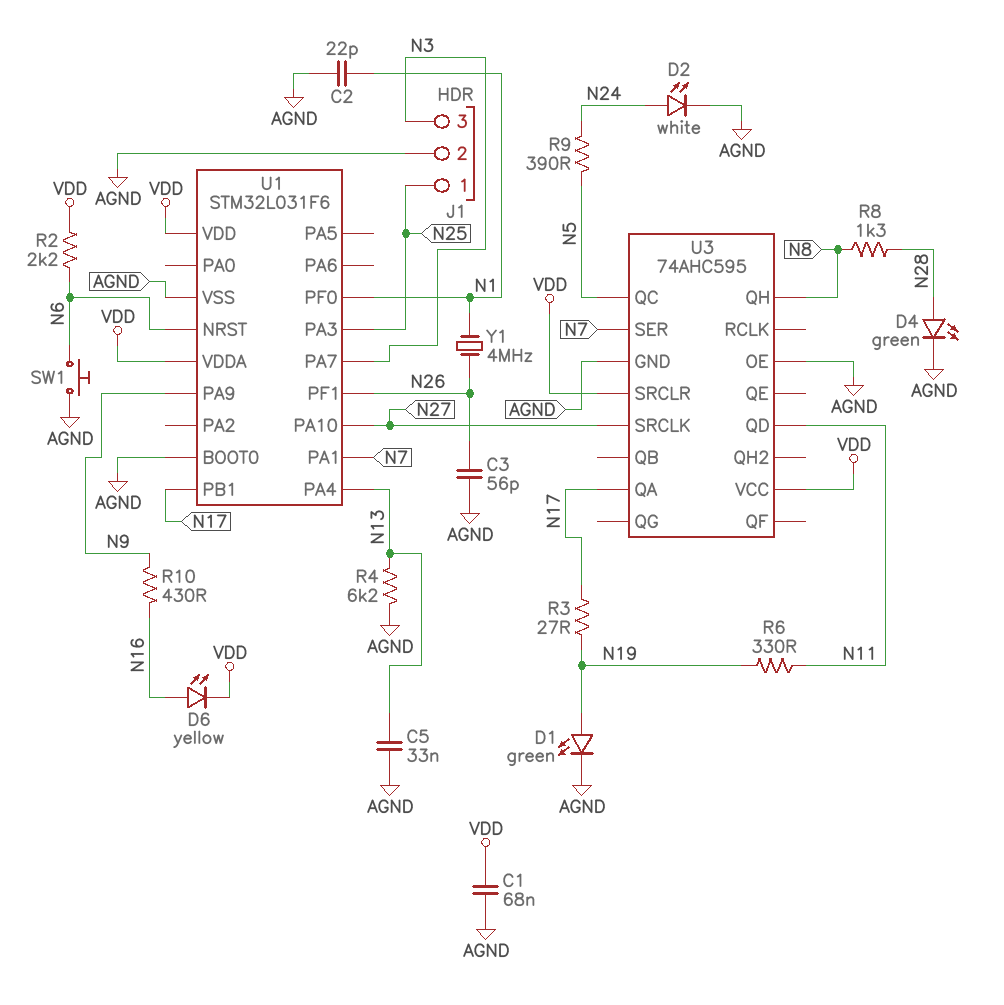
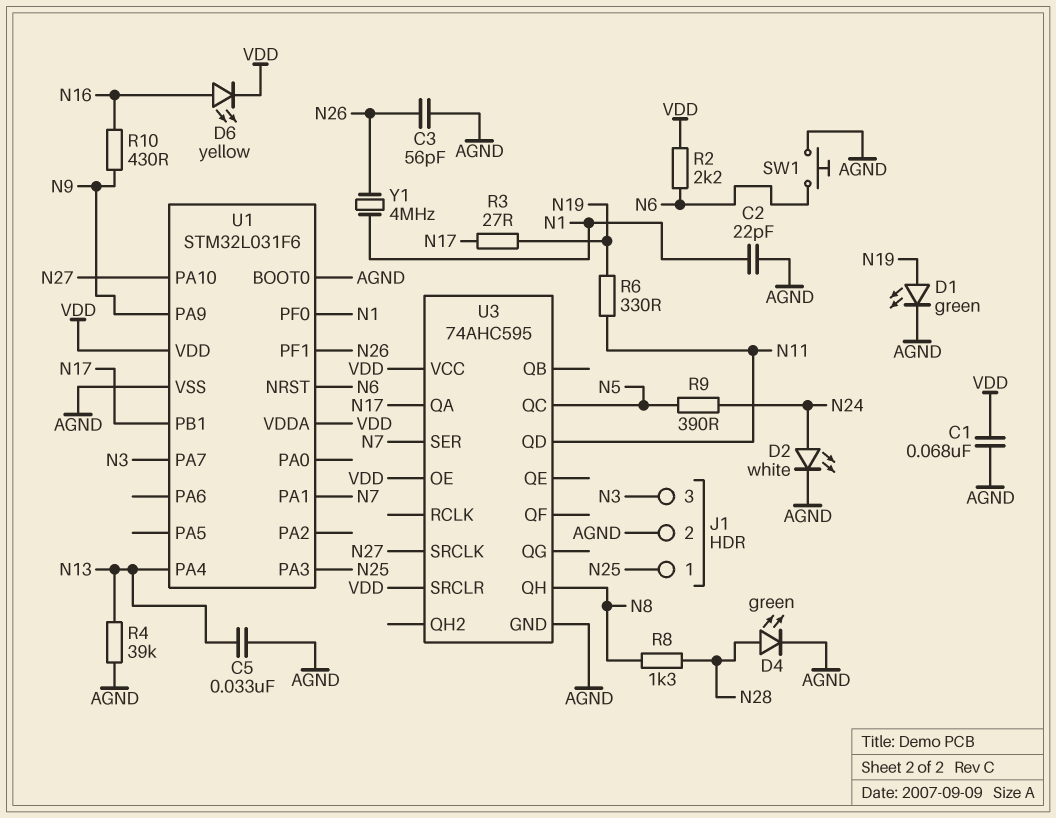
R4: 6.2k (AGND, N13) -> 39k (AGND, N13)
U3 pin OE: AGND -> VDD

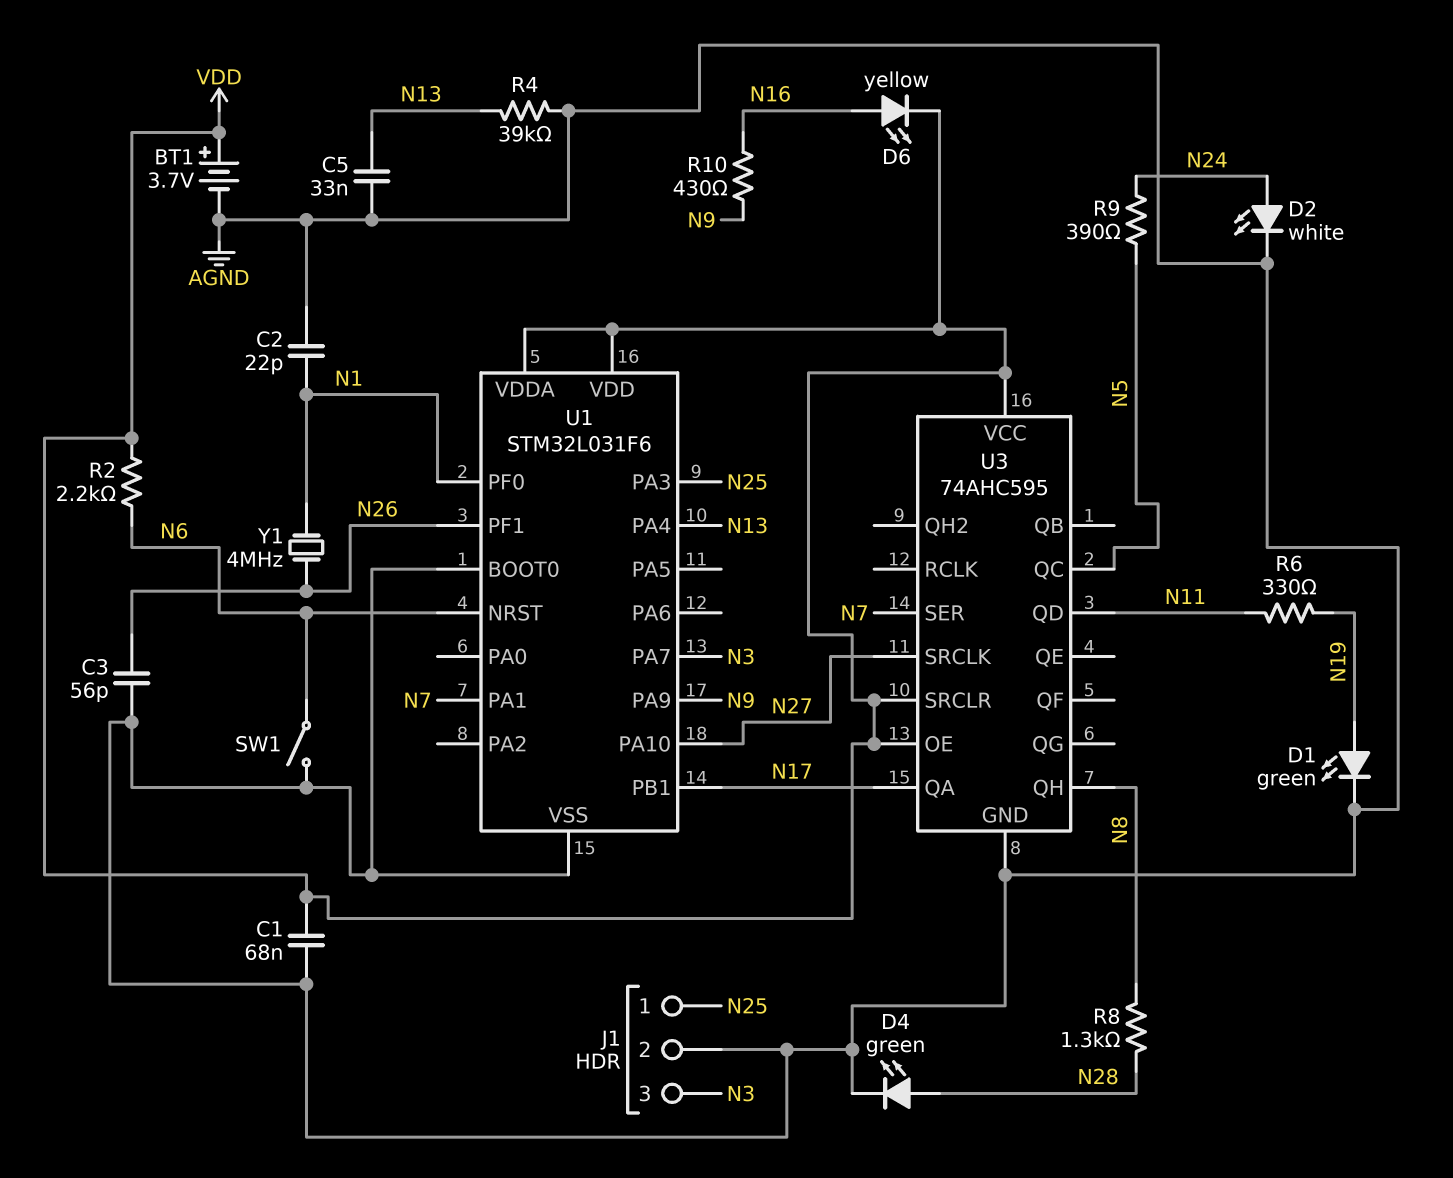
BT1: none -> 3.7V (plus VDD, minus AGND)
R3: 27 (N17, N19) -> none
SW1: button (AGND, N6) -> switch (AGND, N6)

